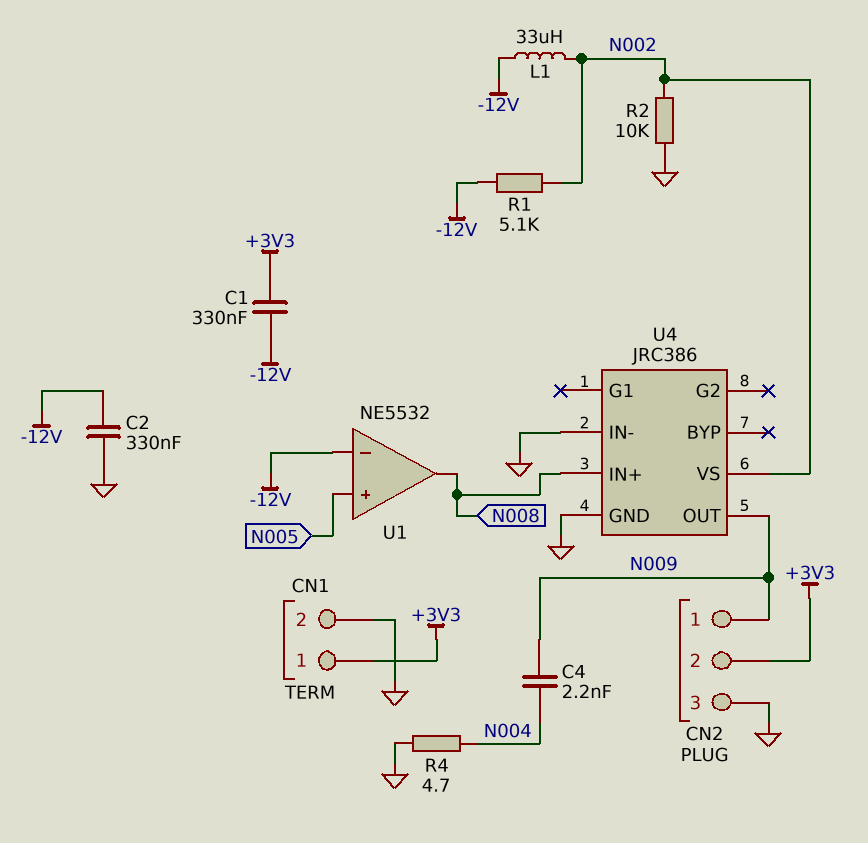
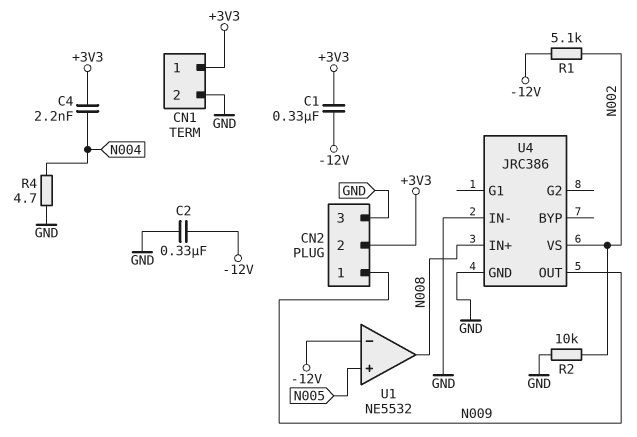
C4: 2.2nF (N004, N009) -> 2.2nF (+3V3, N004)
L1: 33uH (-12V, N002) -> none

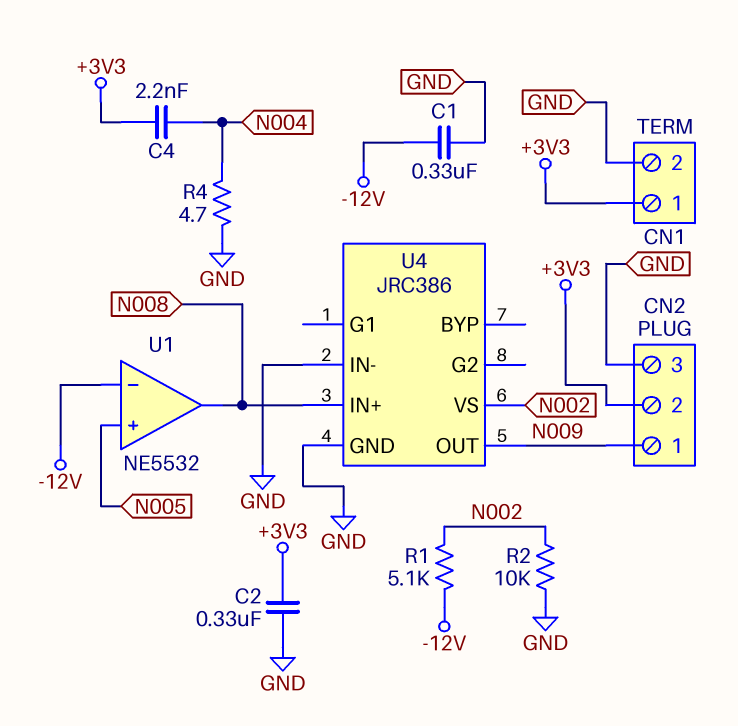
C1: 330nF (+3V3, -12V) -> 330nF (-12V, GND)
C2: 330nF (-12V, GND) -> 330nF (+3V3, GND)

